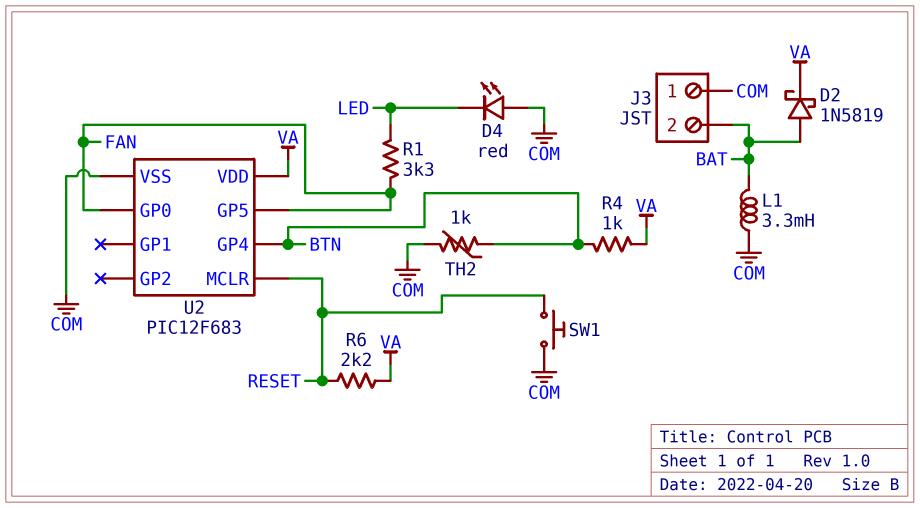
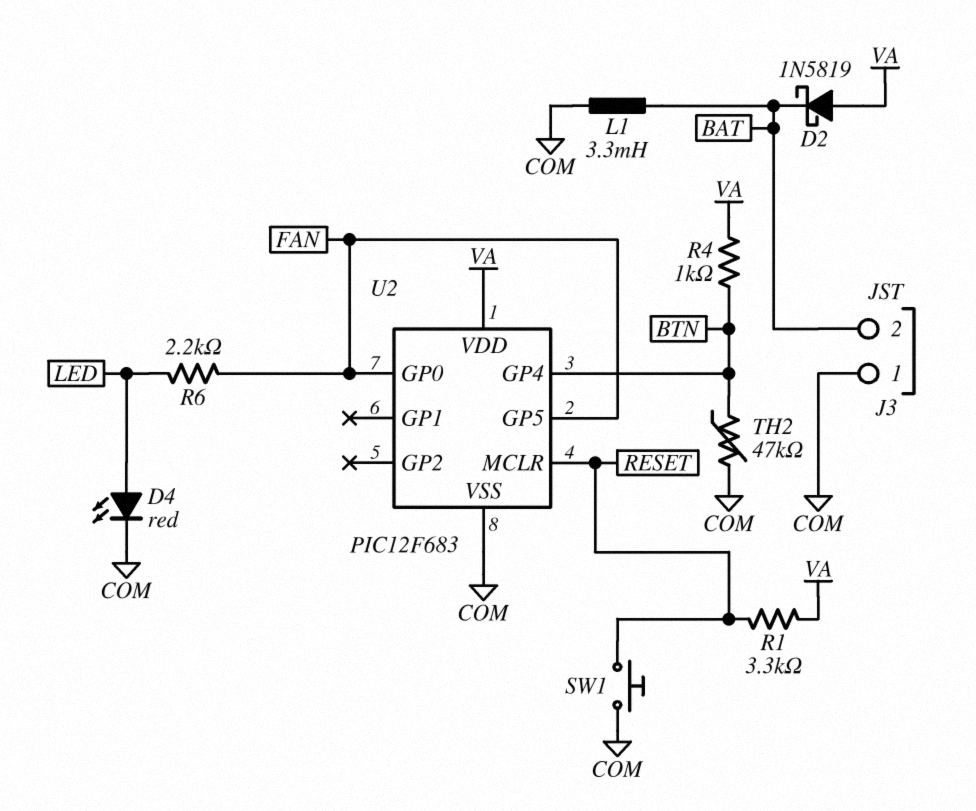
D2: schottky 1N5819 (A BAT, K VA) -> schottky 1N5819 (A VA, K BAT)
D4: LED red (A COM, K LED) -> LED red (A LED, K COM)
R1: 3.3k (FAN, LED) -> 3.3k (RESET, VA)
R6: 2.2k (RESET, VA) -> 2.2k (FAN, LED)
TH2: 1k (BTN, COM) -> 47k (BTN, COM)

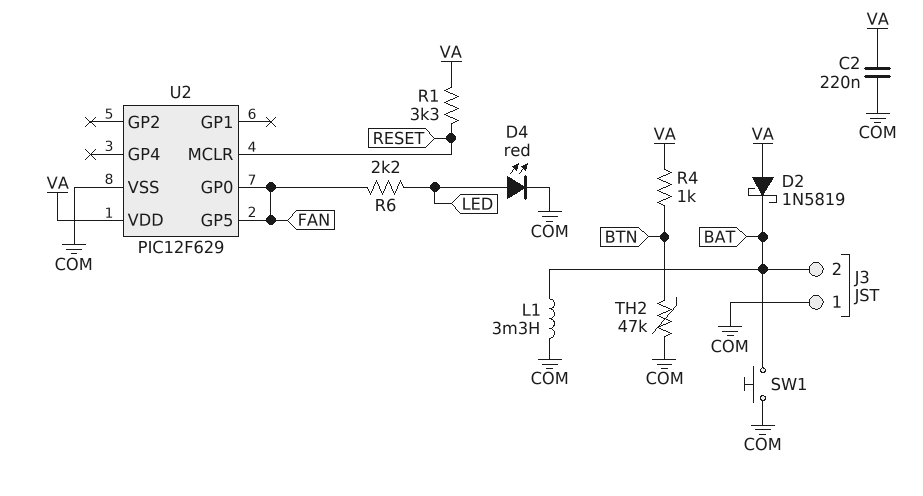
C2: none -> 220nF (COM, VA)
SW1: button (COM, RESET) -> button (BAT, COM)
U2: PIC12F683 -> PIC12F629
U2 pin GP4: BTN -> none

